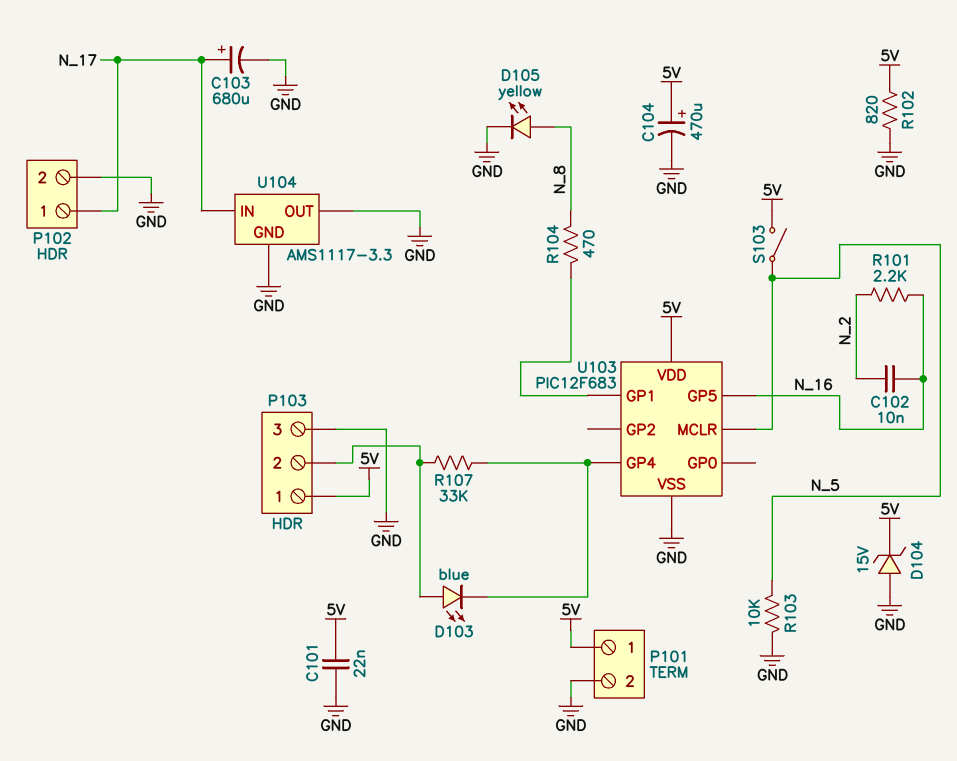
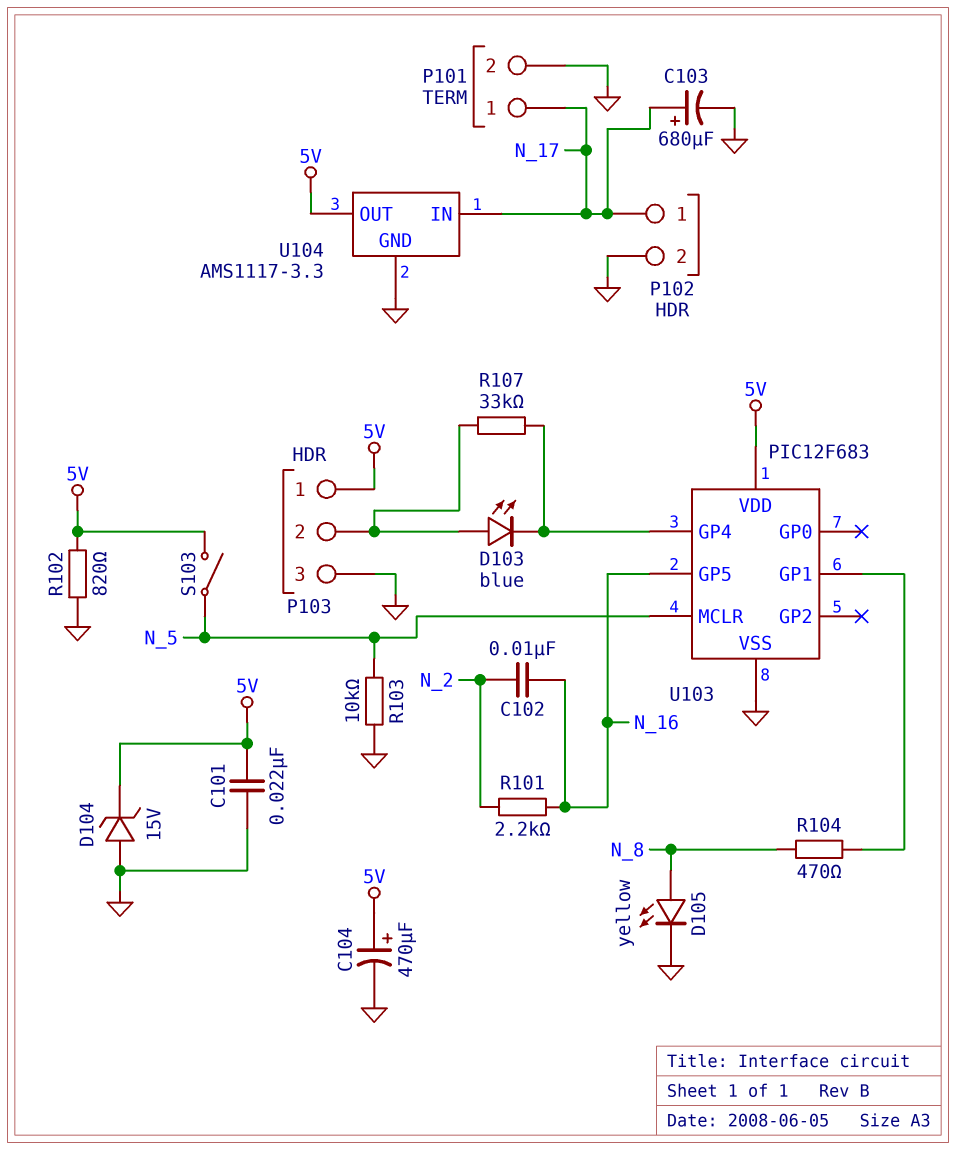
P101 pin 1: 5V -> N_17
U104 pin OUT: GND -> 5V

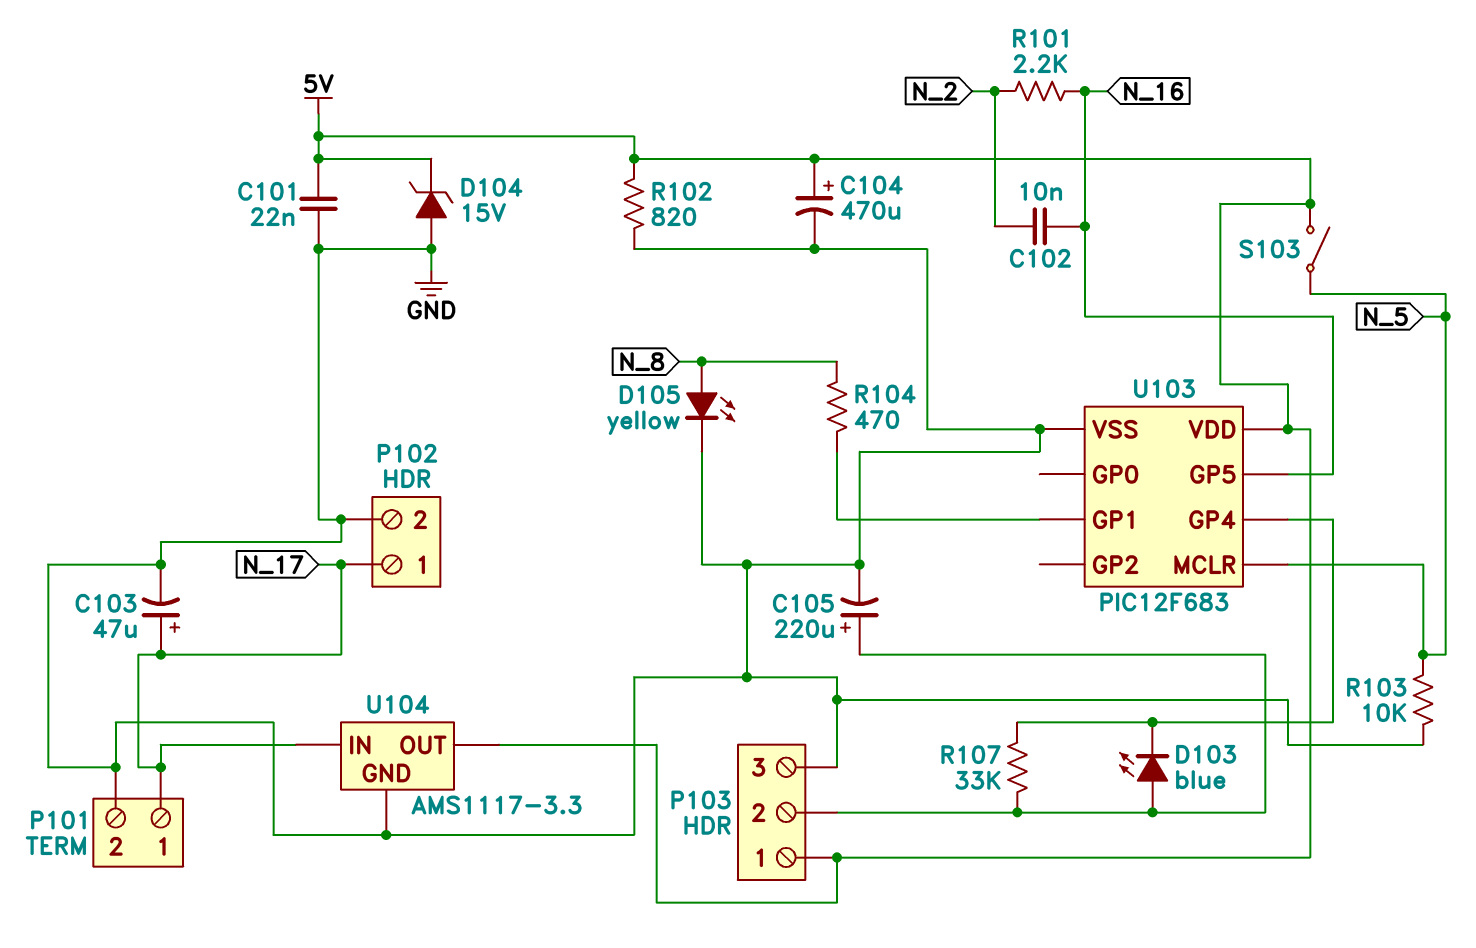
C103: 680uF (plus N_17, minus GND) -> 47uF (plus N_17, minus GND)
C105: none -> 220uF (plus P103/2, minus GND)

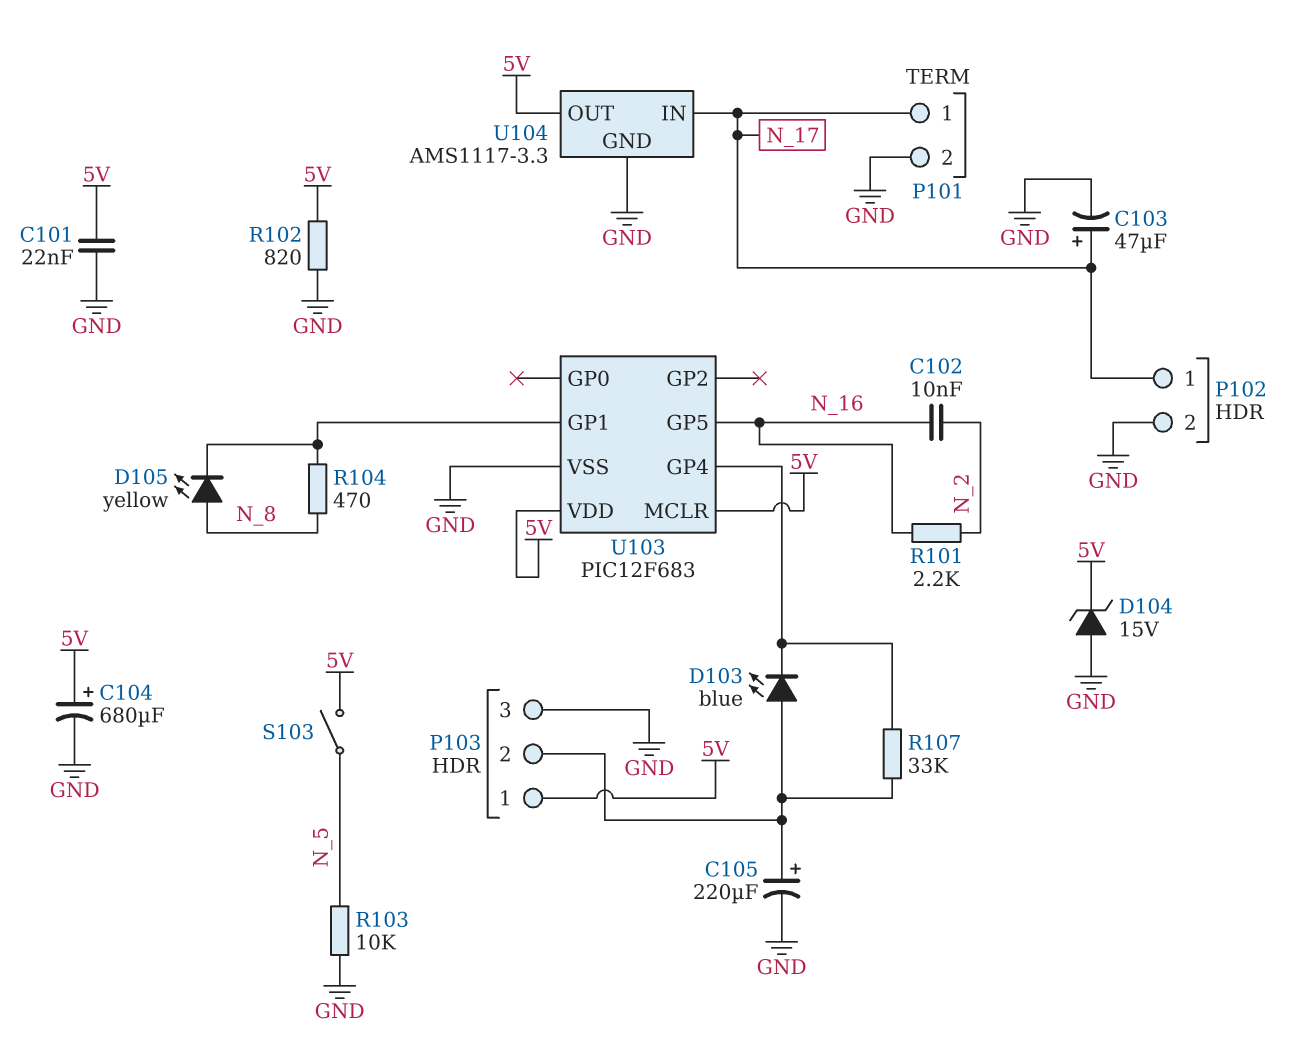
C104: 470uF (plus 5V, minus GND) -> 680uF (plus 5V, minus GND)
D105: LED yellow (A N_8, K GND) -> LED yellow (A N_8, K U103/GP1)
U103 pin MCLR: N_5 -> 5V

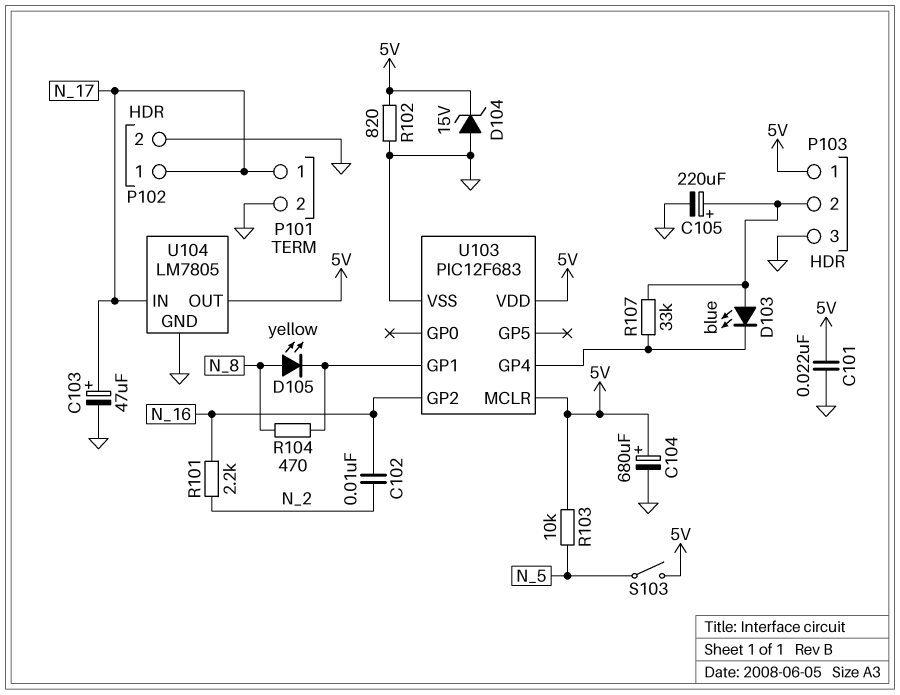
R103: 10k (GND, N_5) -> 10k (5V, N_5)
U103 pin GP2: none -> N_16
U103 pin GP5: N_16 -> none
U104: AMS1117-3.3 -> LM7805

